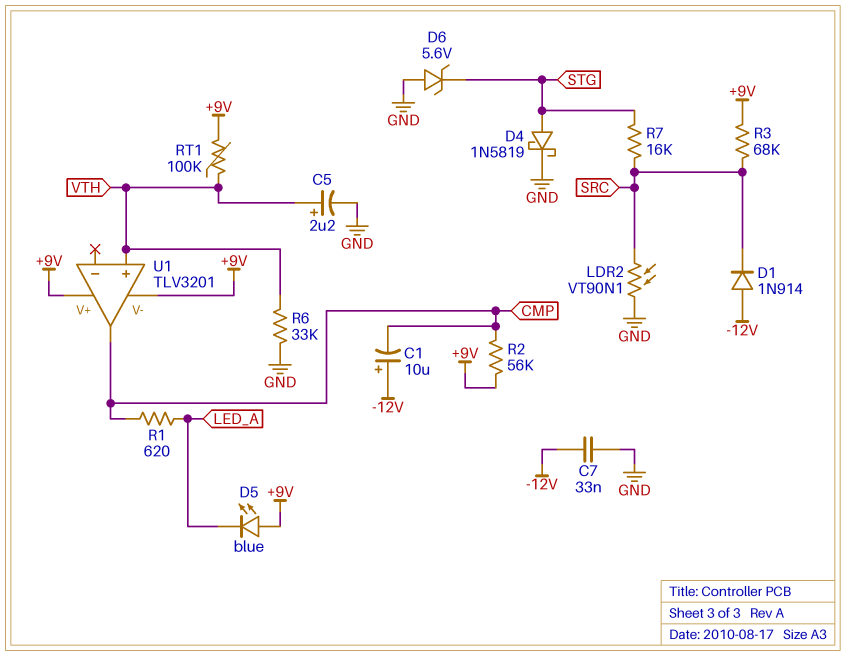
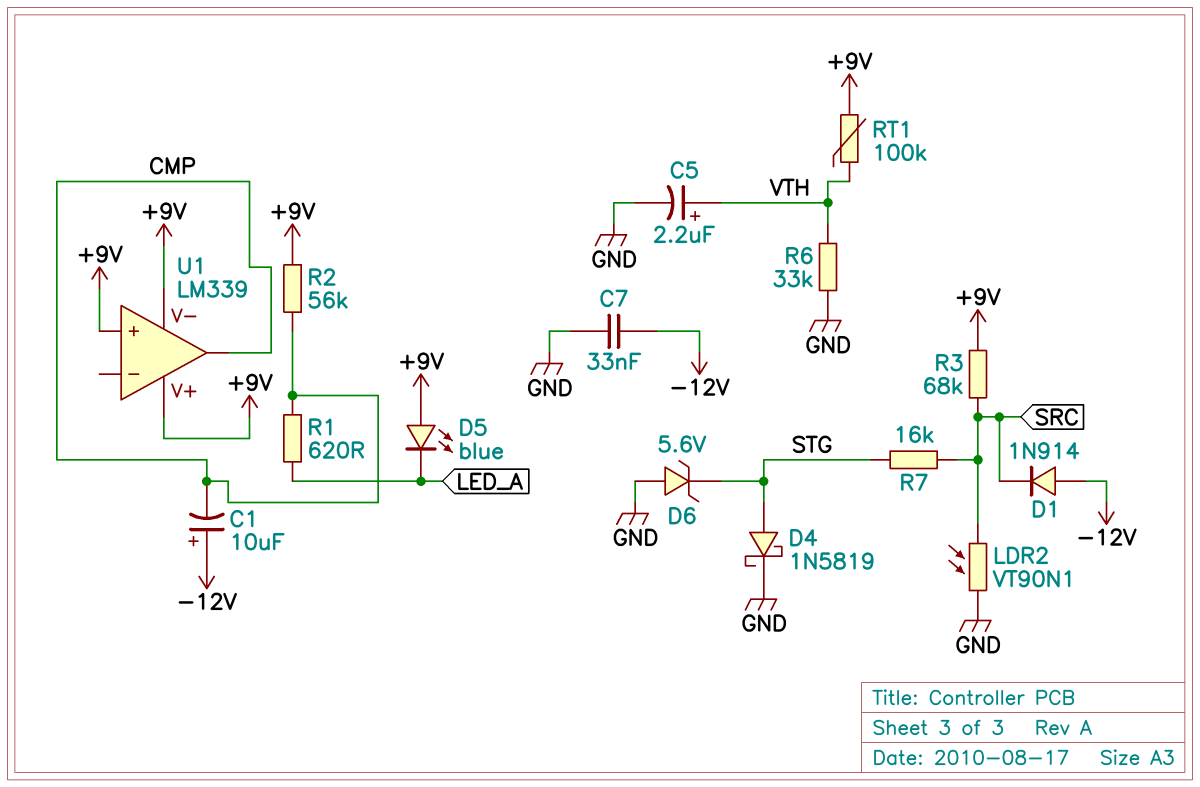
U1: TLV3201 -> LM339
U1 pin in+: VTH -> +9V

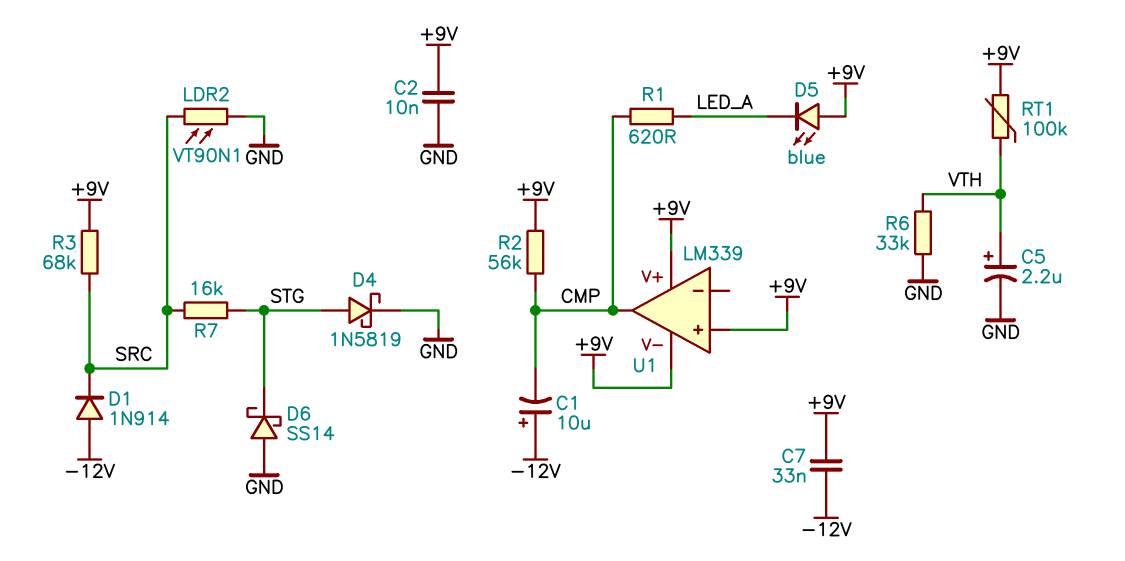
C2: none -> 10nF (+9V, GND)
C7: 33nF (-12V, GND) -> 33nF (+9V, -12V)
D6: zener 5.6V (A GND, K STG) -> schottky SS14 (A GND, K STG)

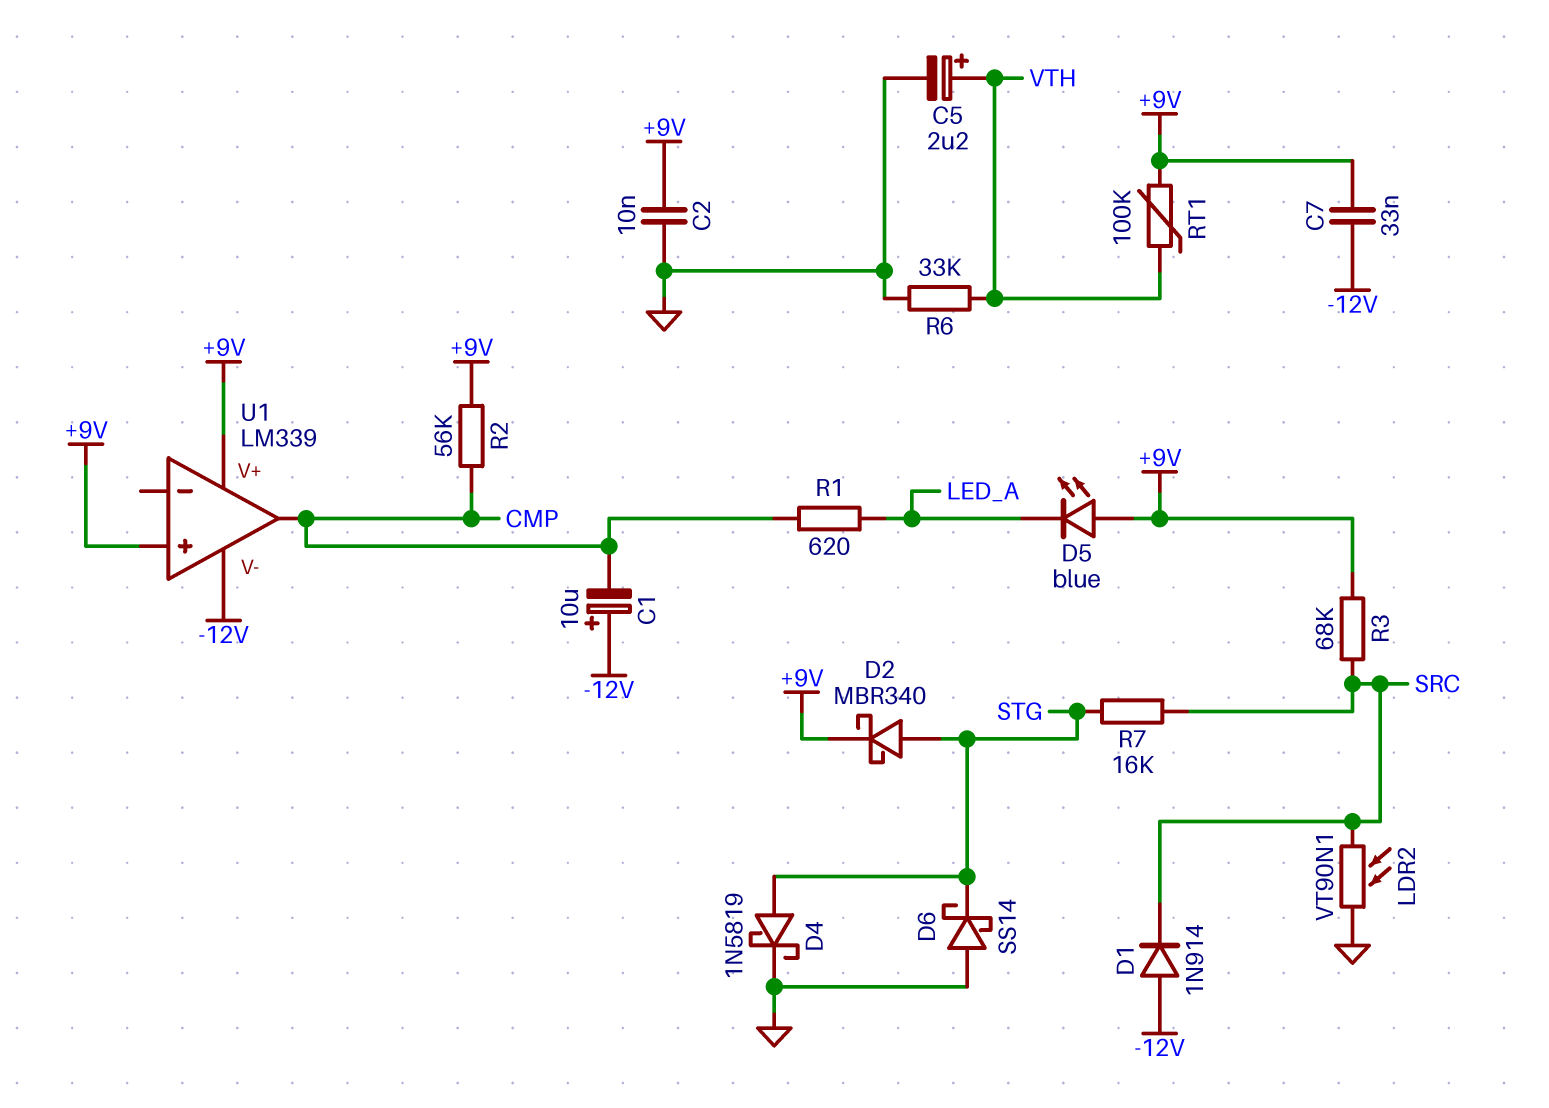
D2: none -> schottky MBR340 (A STG, K +9V)
U1 pin V-: +9V -> -12V

